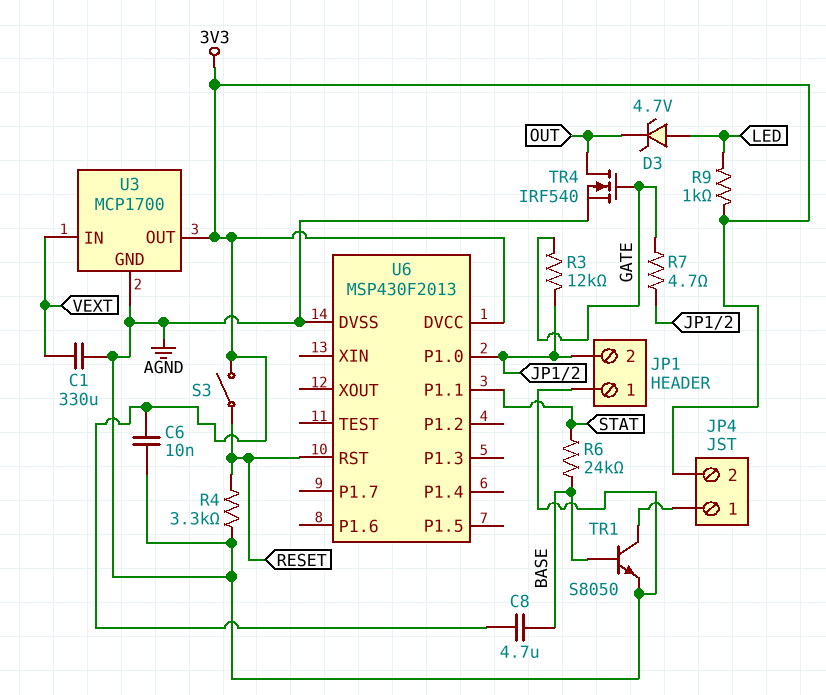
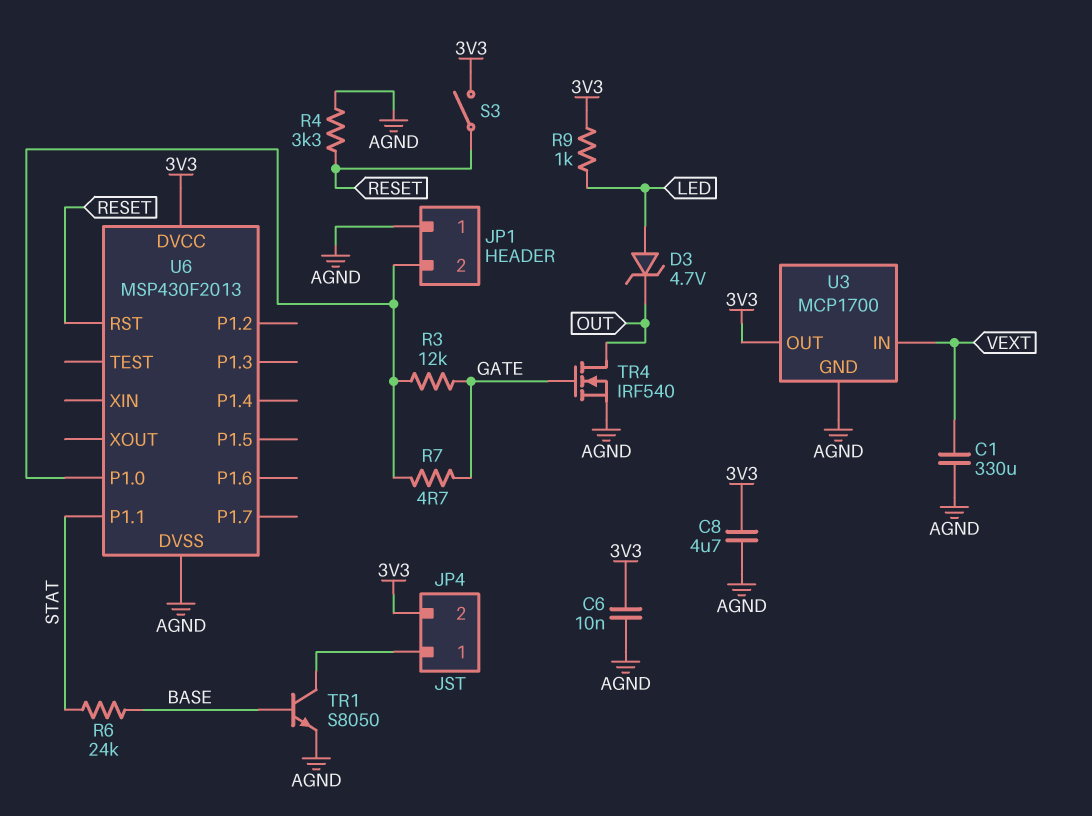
C8: 4.7uF (3V3, BASE) -> 4.7uF (3V3, AGND)

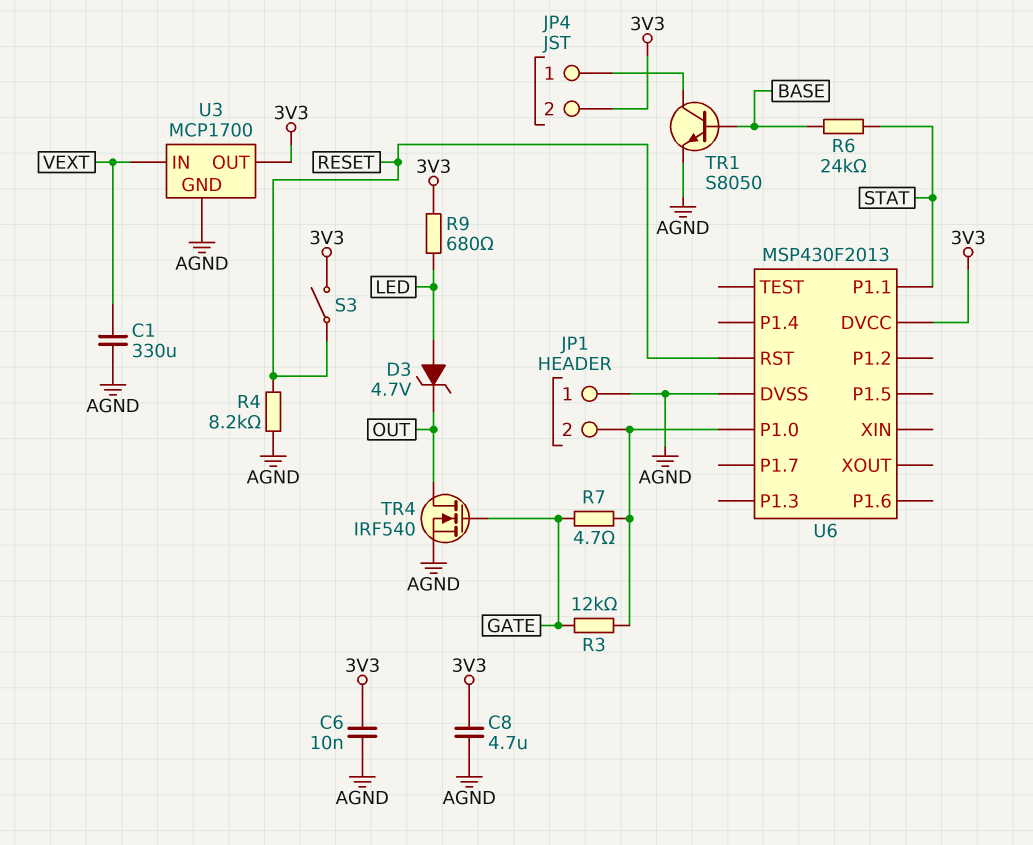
R4: 3.3k (AGND, RESET) -> 8.2k (AGND, RESET)
R9: 1k (3V3, LED) -> 680 (3V3, LED)

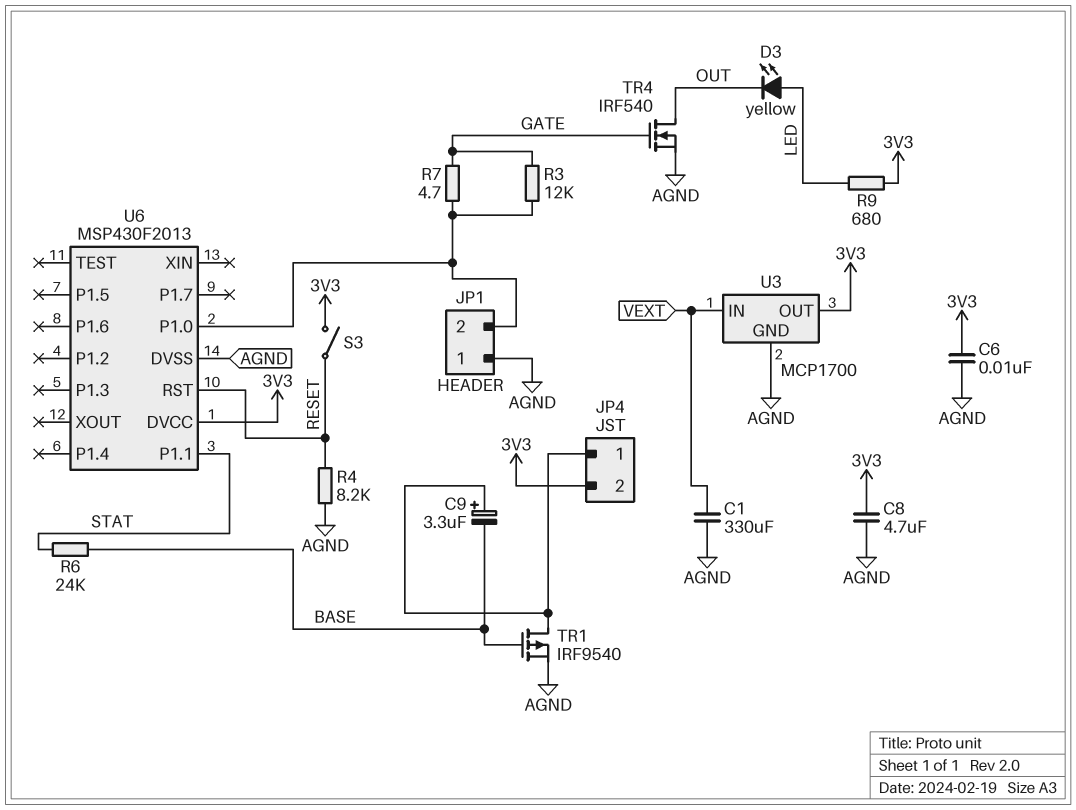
C9: none -> 3.3uF (plus JP4/1, minus BASE)
D3: zener 4.7V (A LED, K OUT) -> LED yellow (A LED, K OUT)
TR1: NPN S8050 (B BASE, C JP4/1, E AGND) -> PMOS IRF9540 (G BASE, D JP4/1, S AGND)

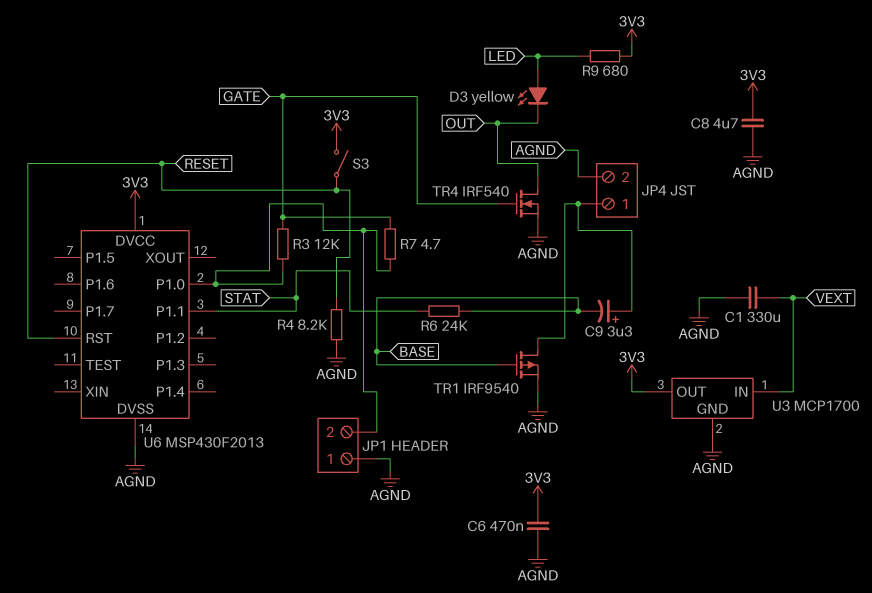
C6: 10nF (3V3, AGND) -> 470nF (3V3, AGND)
JP4 pin 2: 3V3 -> AGND

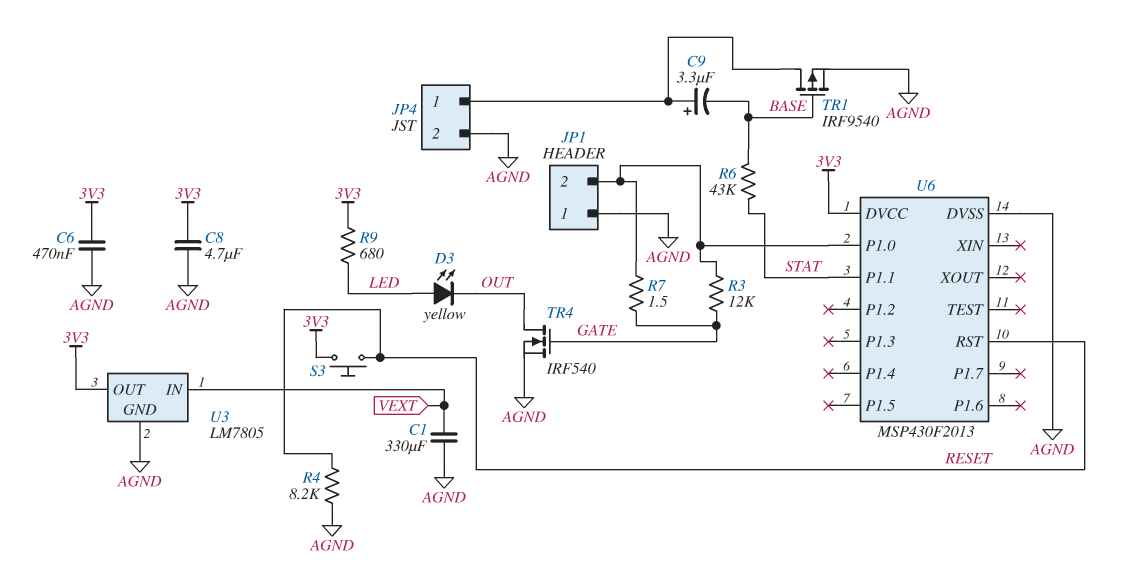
R6: 24k (BASE, STAT) -> 43k (BASE, STAT)
R7: 4.7 (GATE, JP1/2) -> 1.5 (GATE, JP1/2)
S3: switch (3V3, RESET) -> button (3V3, RESET)
U3: MCP1700 -> LM7805

